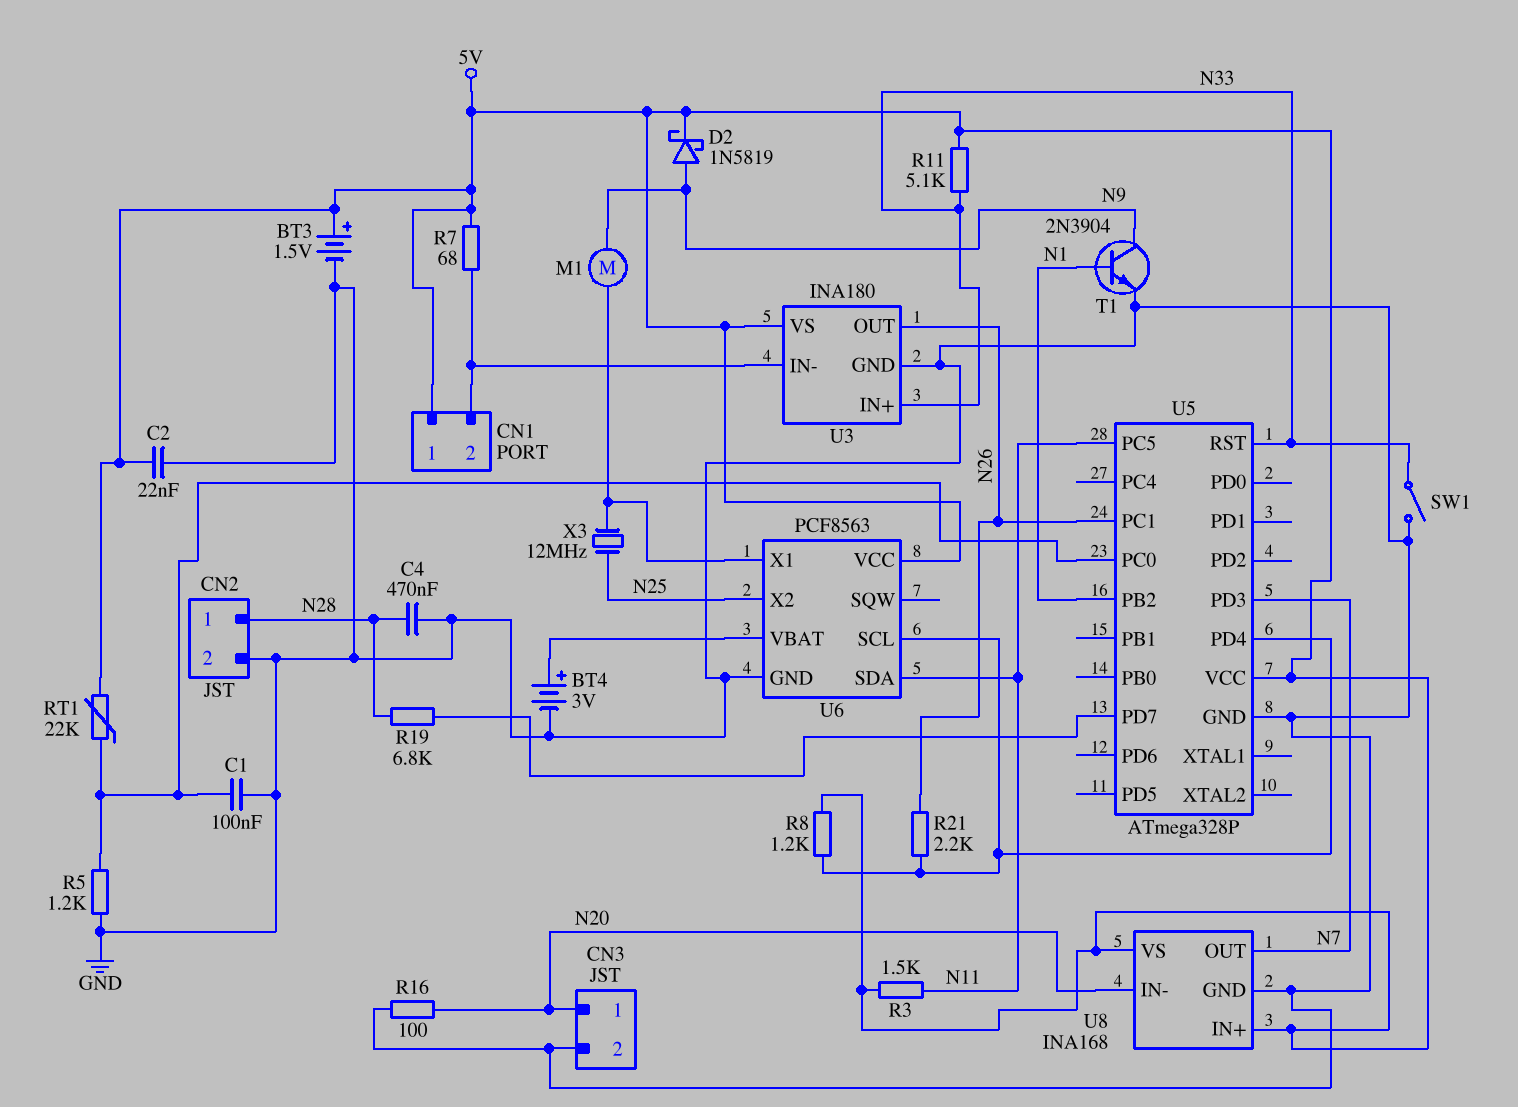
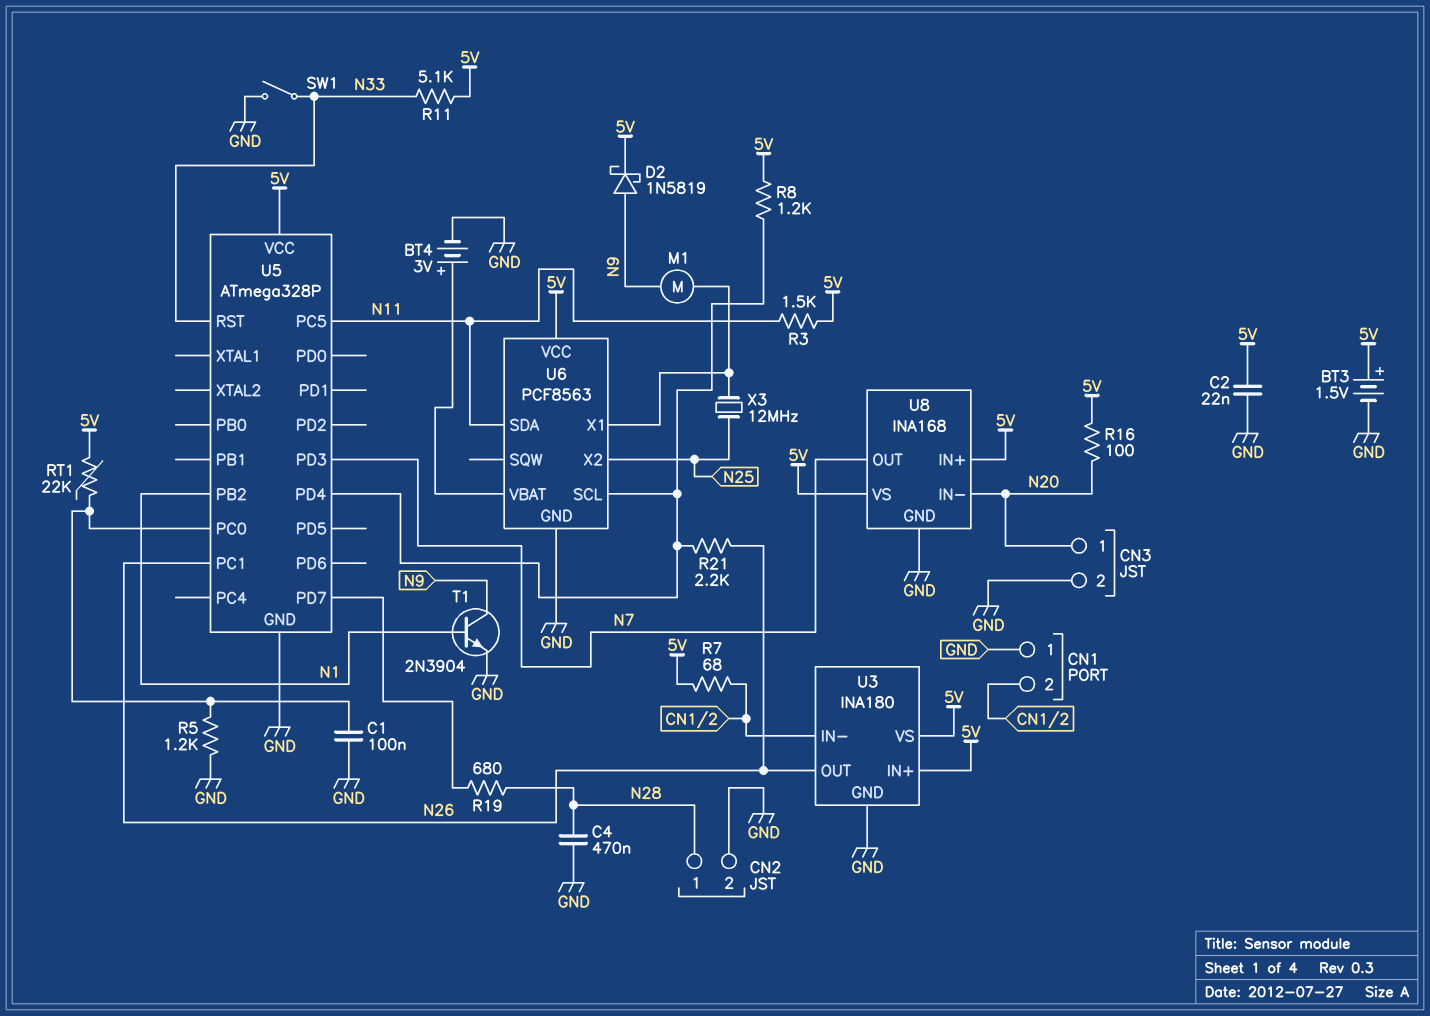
CN1 pin 1: 5V -> GND
R16: 100 (GND, N20) -> 100 (5V, N20)
R19: 6.8k (N28, U5/PD7) -> 680 (N28, U5/PD7)
U3 pin IN+: N33 -> 5V

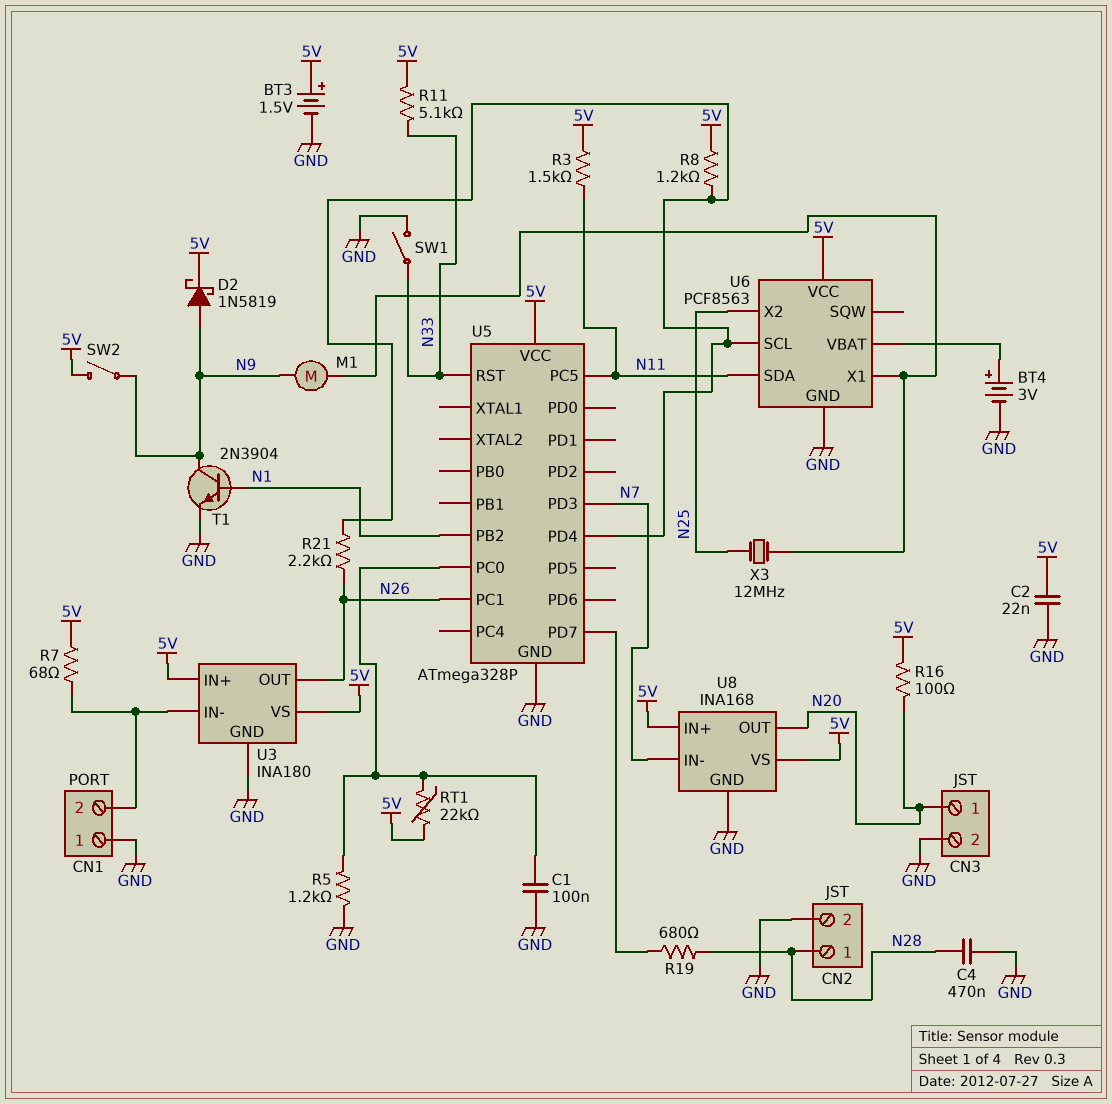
SW2: none -> switch (5V, N9)
U8 pin IN-: N20 -> N7
U8 pin OUT: N7 -> N20

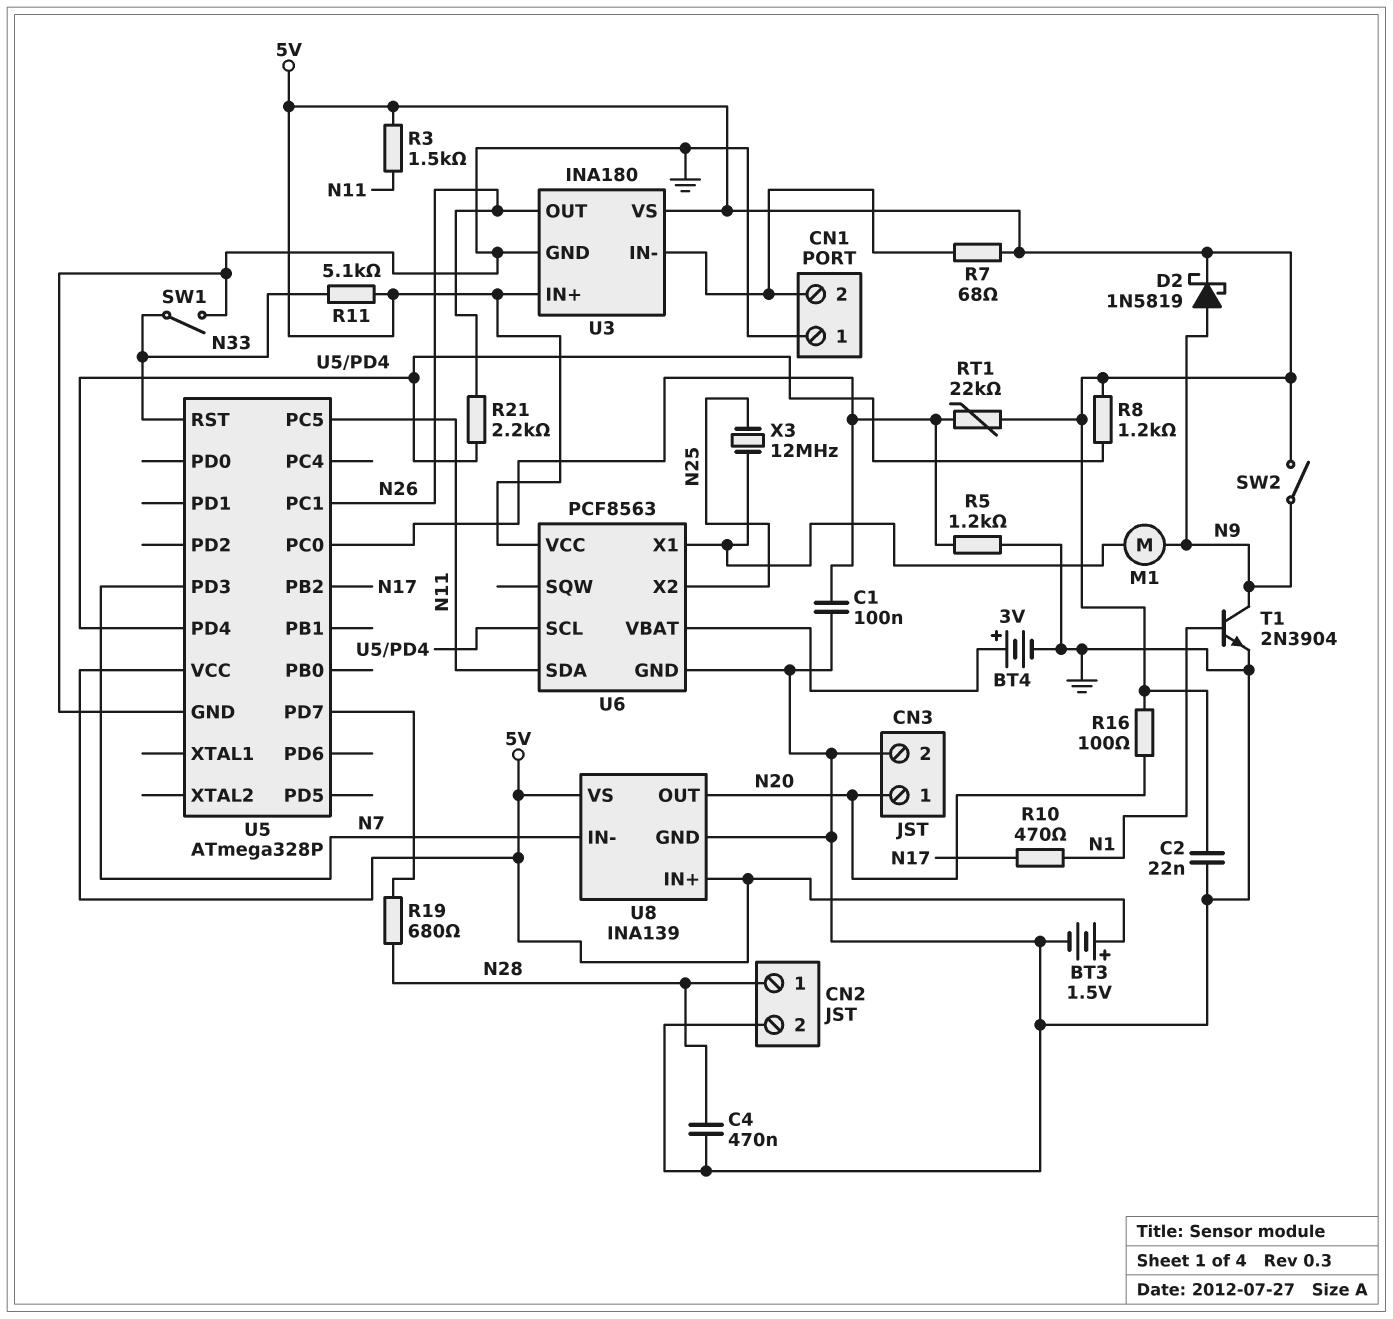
R10: none -> 470 (N1, N17)
U5 pin PB2: N1 -> N17
U8: INA168 -> INA139

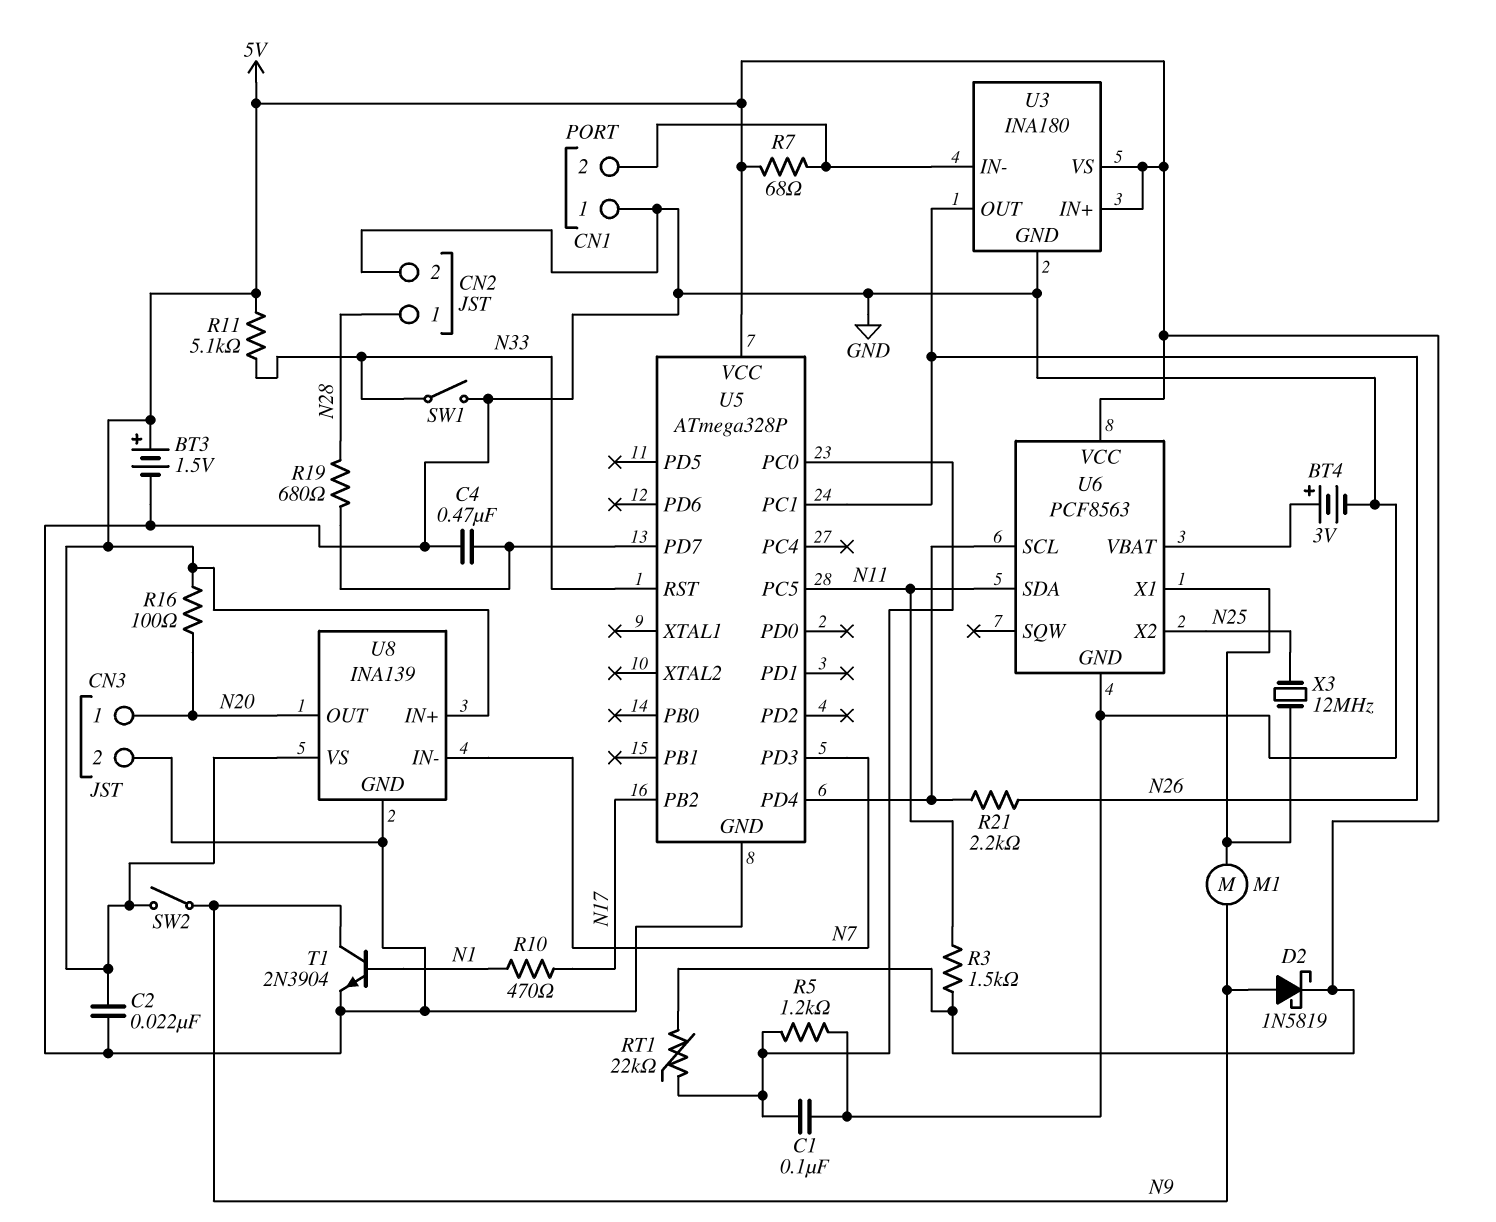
C4: 470nF (GND, N28) -> 470nF (GND, U5/PD7)
R8: 1.2k (5V, U5/PD4) -> none

